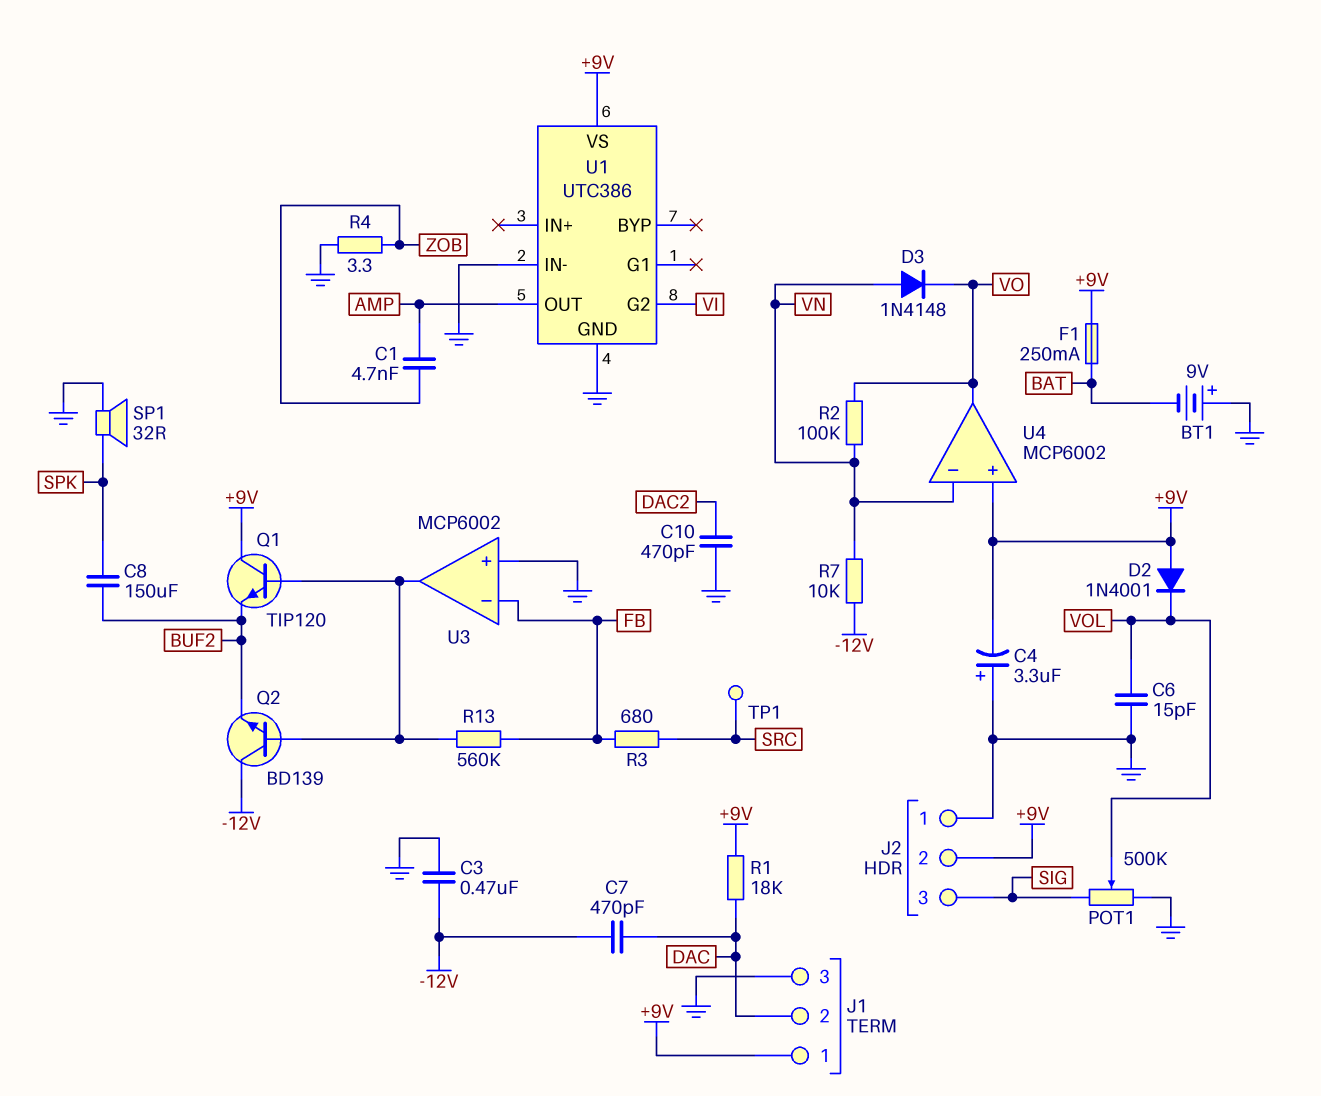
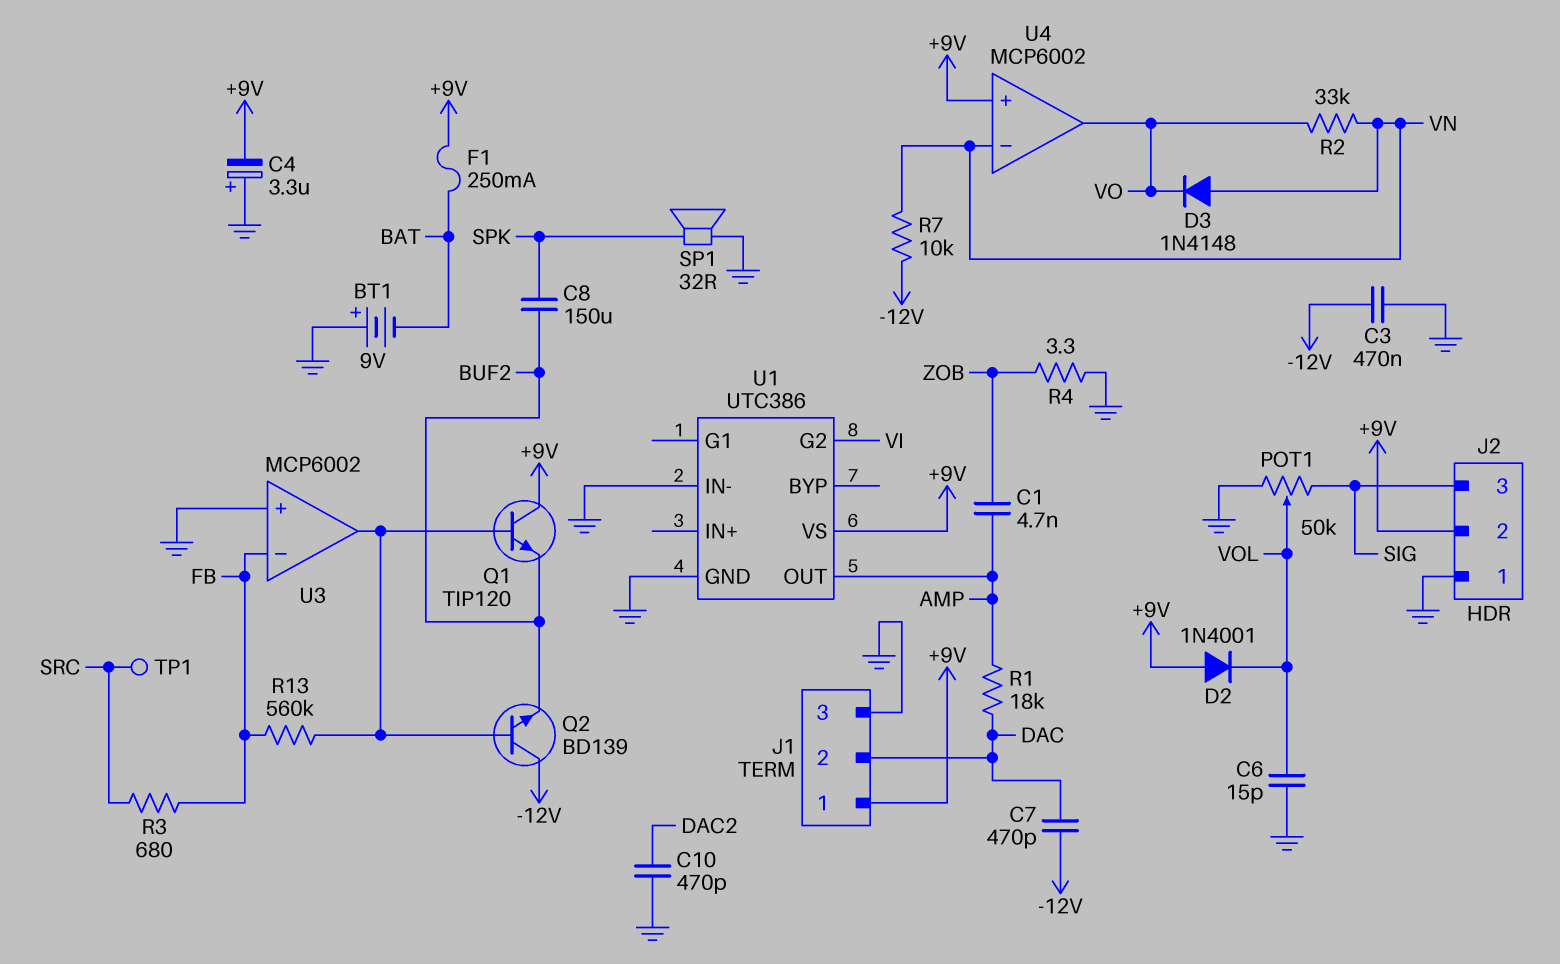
POT1: 500k (GND, SIG, wiper VOL) -> 50k (GND, SIG, wiper VOL)
R1: 18k (+9V, DAC) -> 18k (AMP, DAC)
R2: 100k (VN, VO) -> 33k (VN, VO)

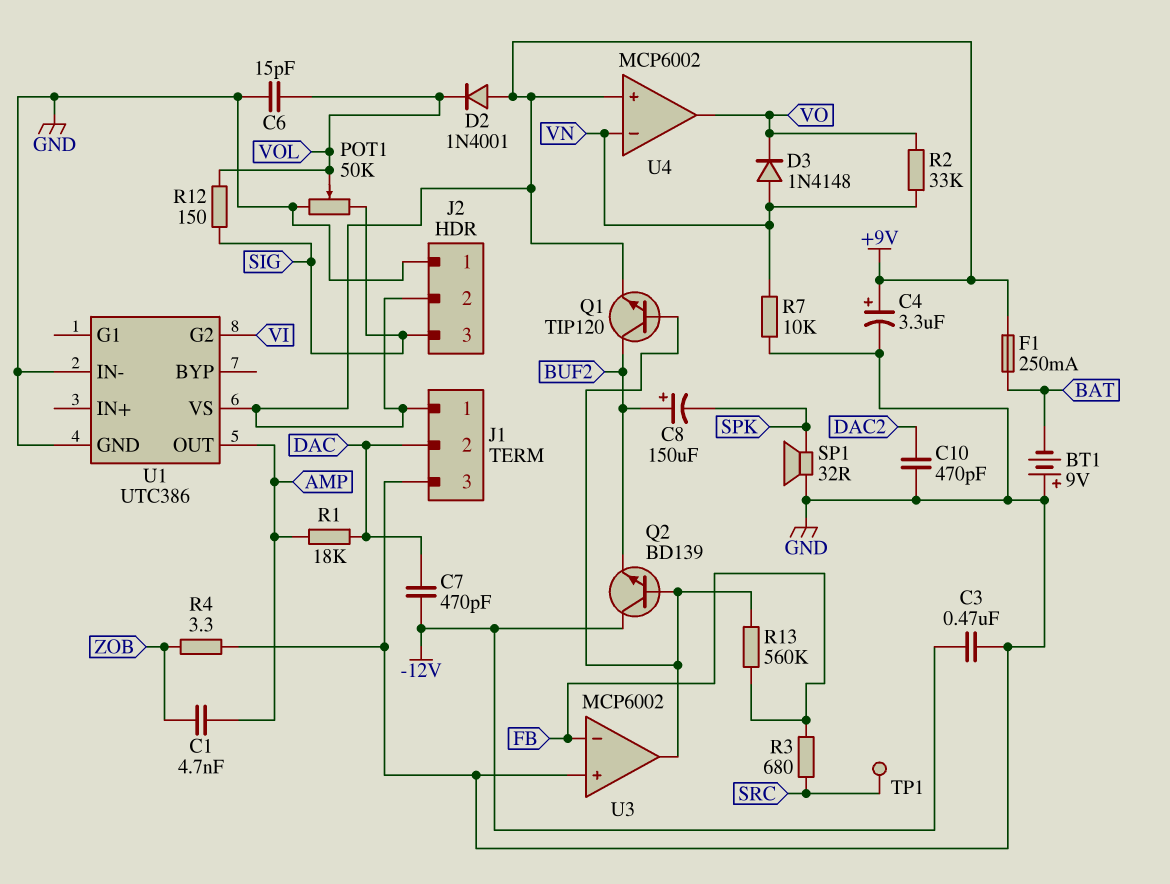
C4: 3.3uF (plus GND, minus +9V) -> 3.3uF (plus +9V, minus GND)
C8: 150uF (BUF2, SPK) -> 150uF (plus BUF2, minus SPK)
Q1: NPN TIP120 (B U3/out, C +9V, E BUF2) -> NPN TIP120 (B U3/out, C BUF2, E +9V)
R7: 10k (-12V, VN) -> 10k (GND, VN)
R12: none -> 150 (SIG, VOL)

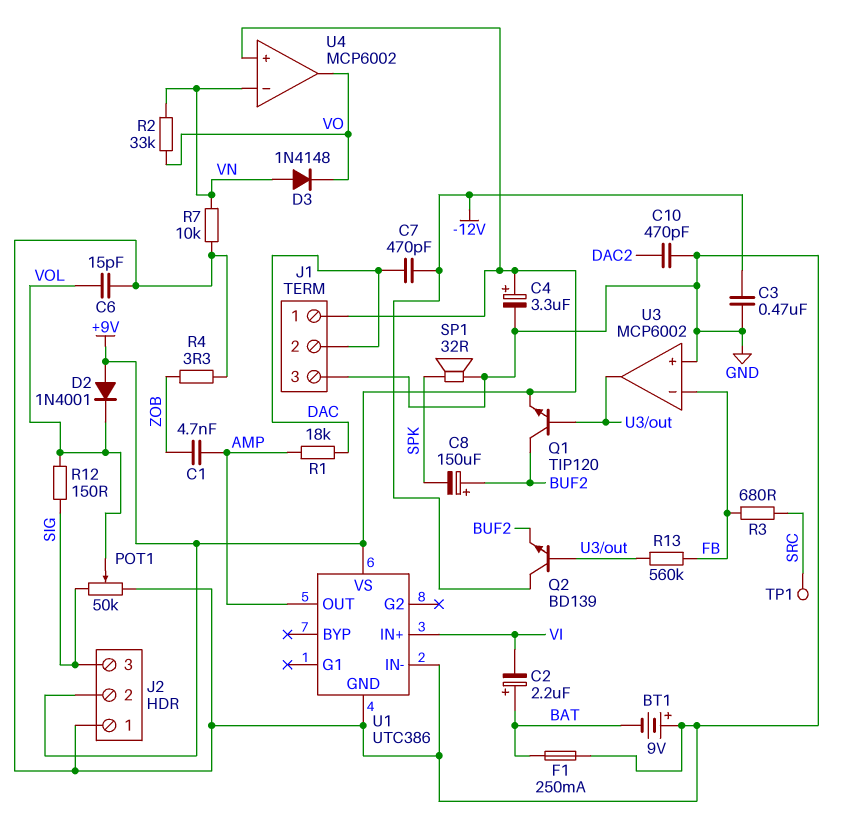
C2: none -> 2.2uF (plus BAT, minus VI)
F1: 250mA (+9V, BAT) -> 250mA (BAT, GND)
U1 pin G2: VI -> none
U1 pin IN+: none -> VI

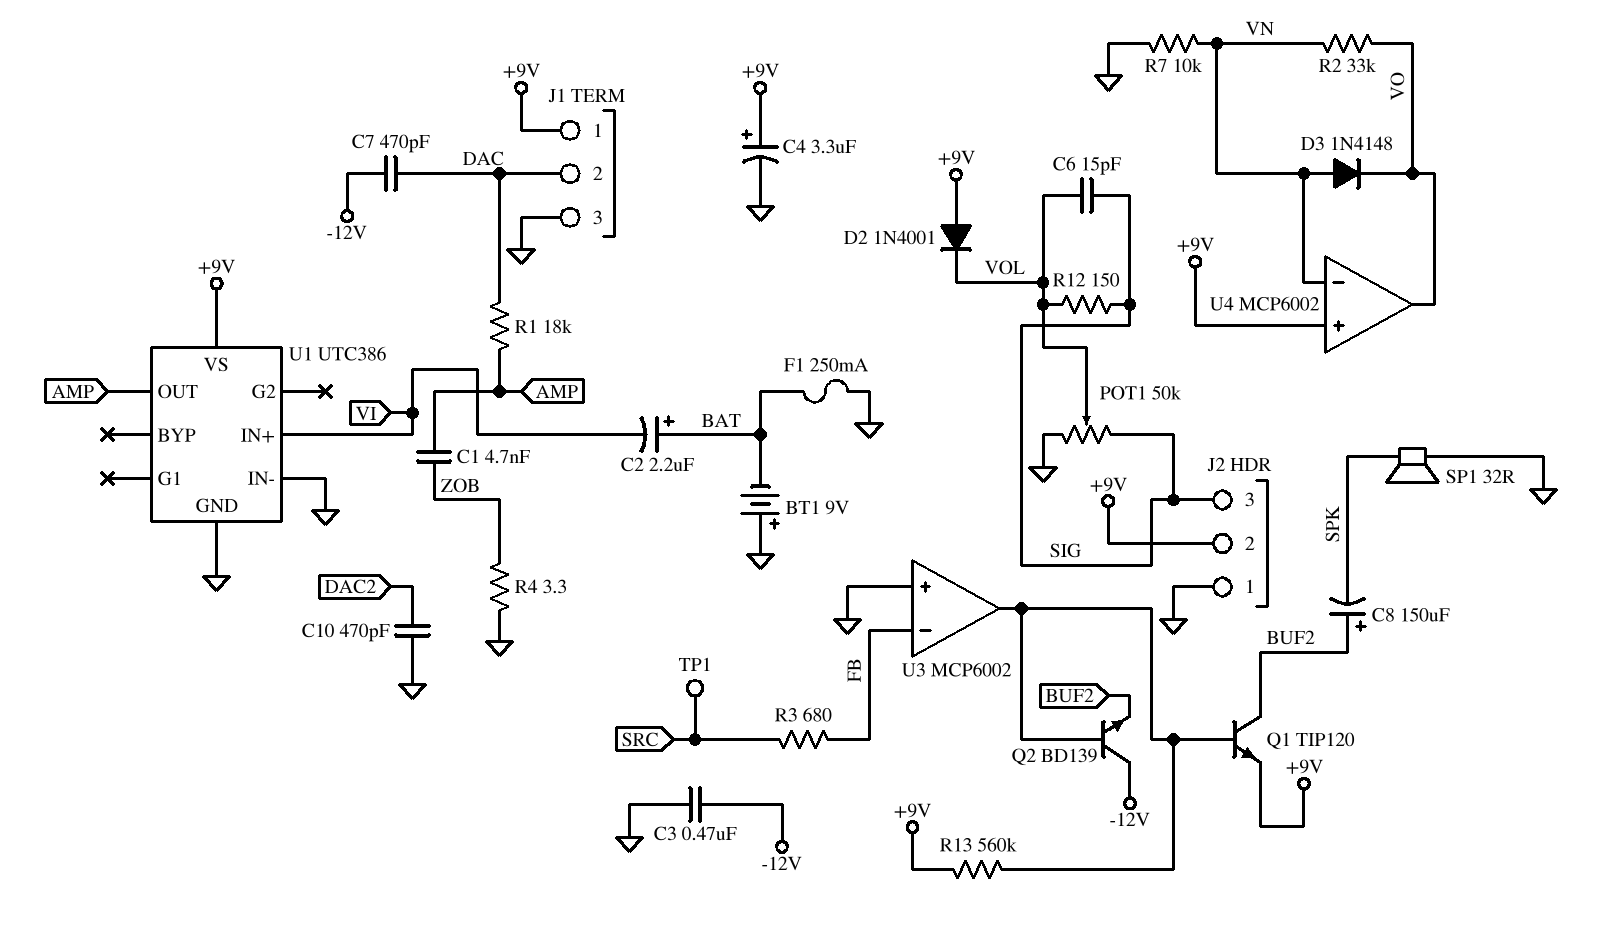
C6: 15pF (GND, VOL) -> 15pF (SIG, VOL)
R13: 560k (FB, U3/out) -> 560k (+9V, U3/out)

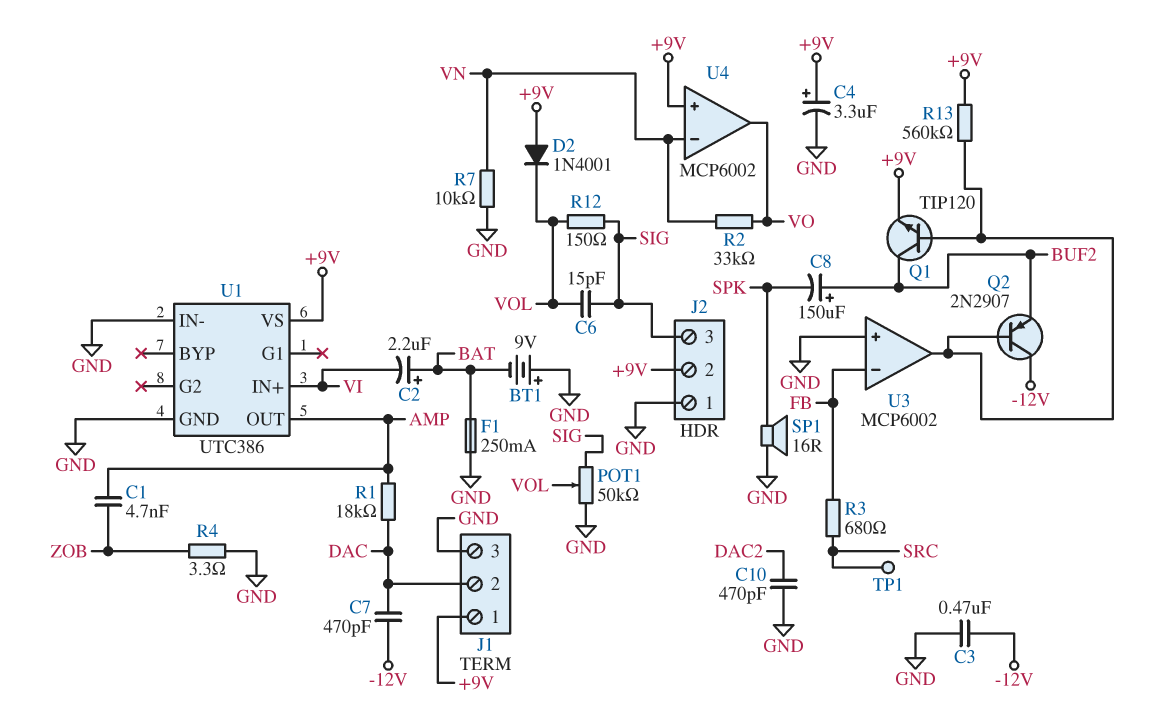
D3: diode 1N4148 (A VN, K VO) -> none
Q2: NPN BD139 (B U3/out, C -12V, E BUF2) -> PNP 2N2907 (B U3/out, C -12V, E BUF2)
SP1: speaker 32R (GND, SPK) -> speaker 16R (GND, SPK)

